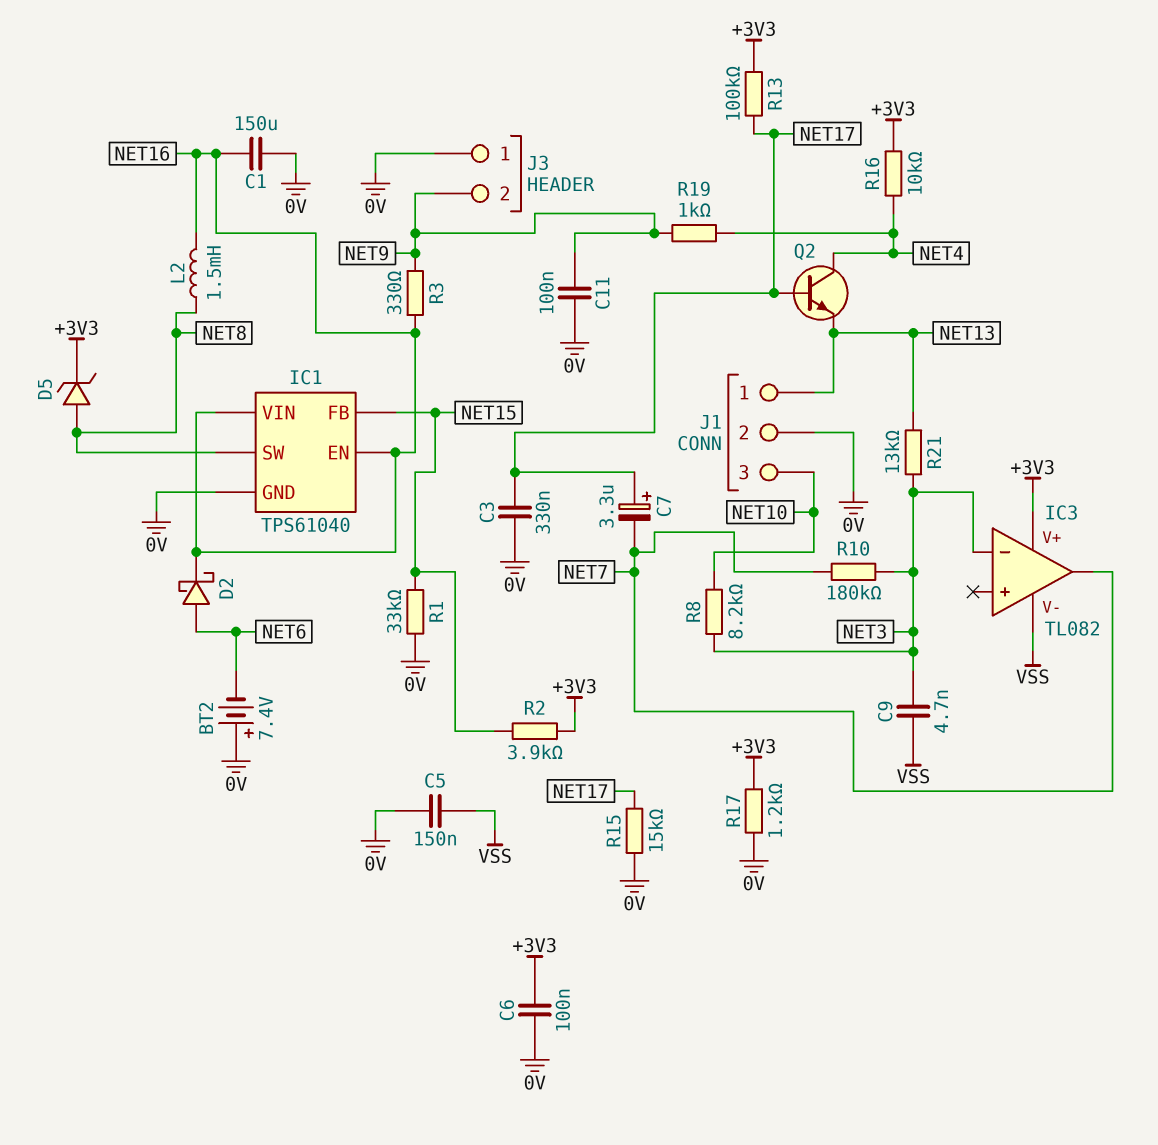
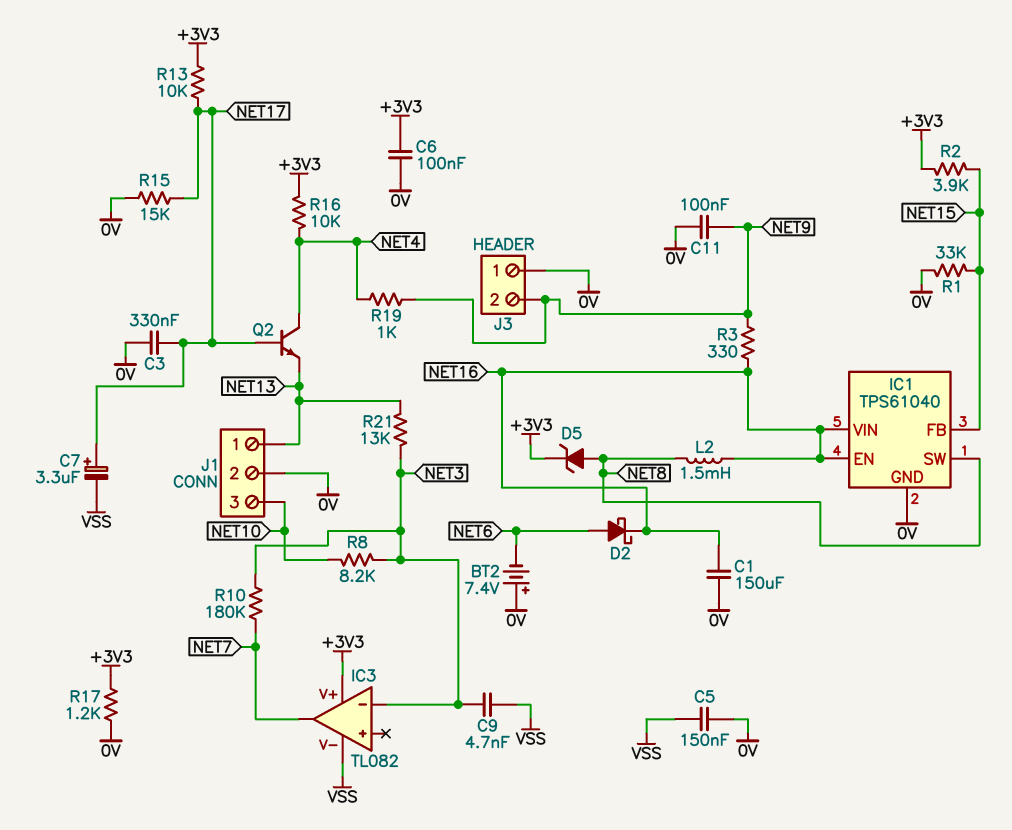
C7: 3.3uF (plus NET17, minus NET7) -> 3.3uF (plus NET17, minus VSS)
R13: 100k (+3V3, NET17) -> 10k (+3V3, NET17)

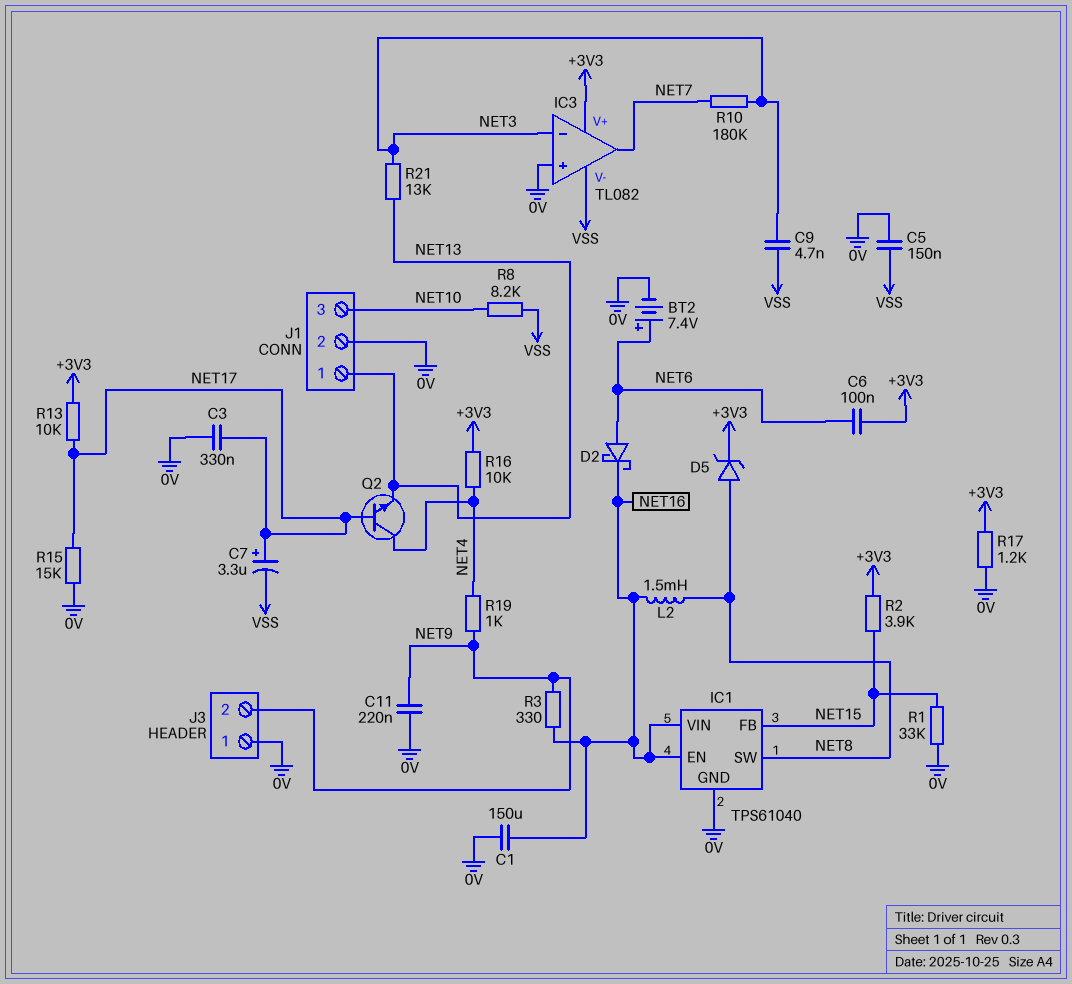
BT2: 7.4V (plus 0V, minus NET6) -> 7.4V (plus NET6, minus 0V)
C6: 100nF (+3V3, 0V) -> 100nF (+3V3, NET6)
C11: 100nF (0V, NET9) -> 220nF (0V, NET9)
IC3 pin in+: none -> 0V
R8: 8.2k (NET3, NET10) -> 8.2k (NET10, VSS)

